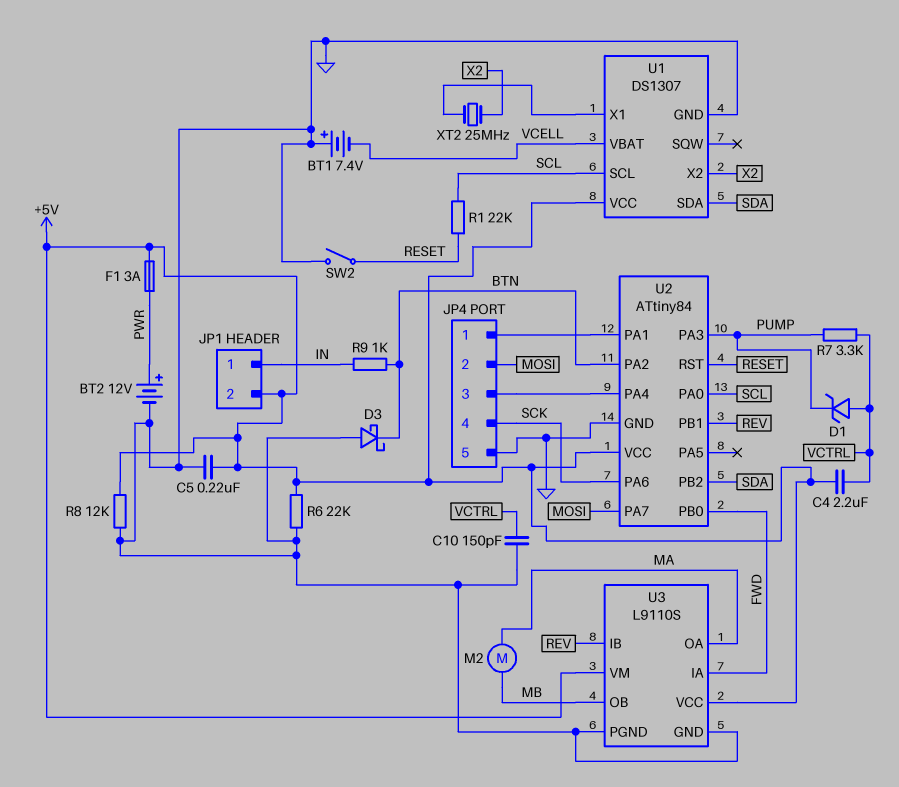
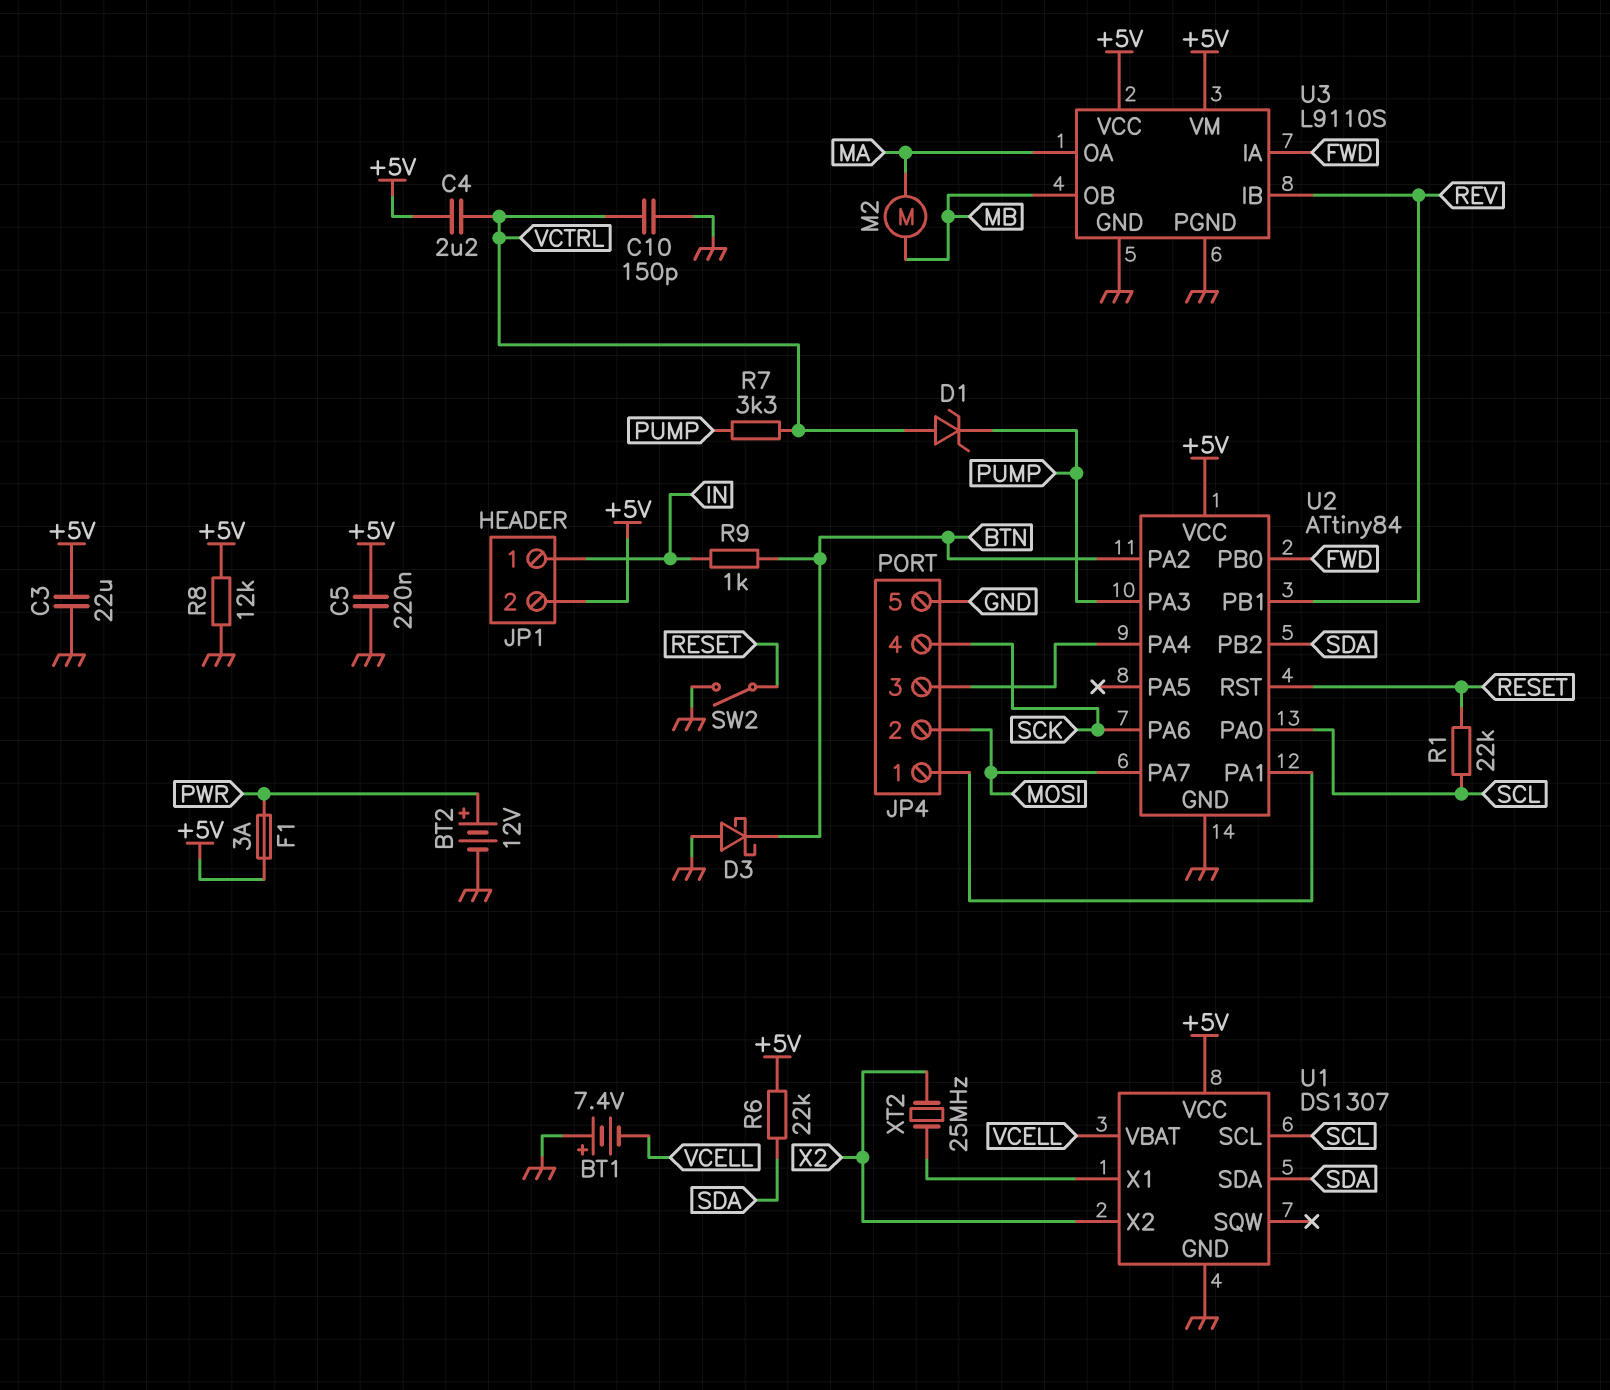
C3: none -> 22uF (+5V, GND)
R6: 22k (+5V, GND) -> 22k (+5V, SDA)

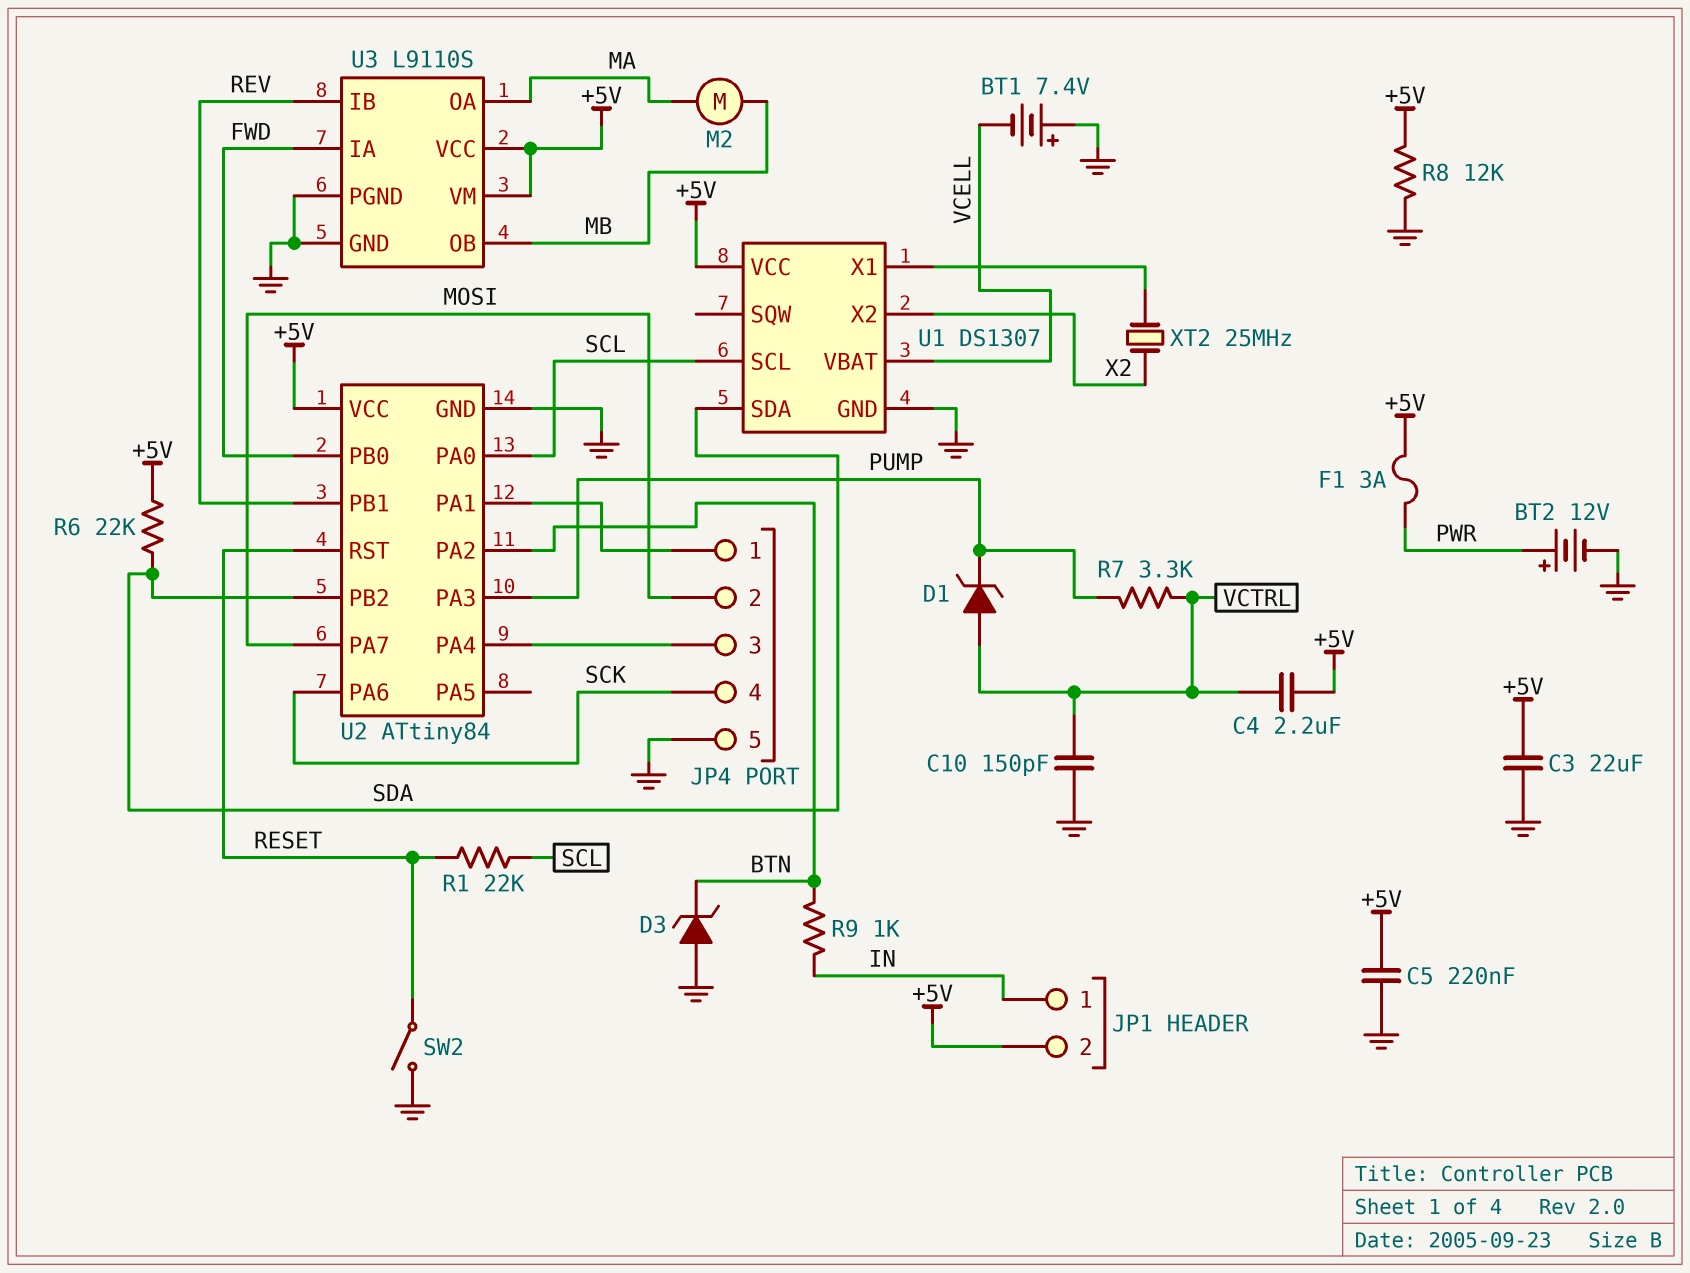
D3: schottky (A GND, K BTN) -> zener (A GND, K BTN)

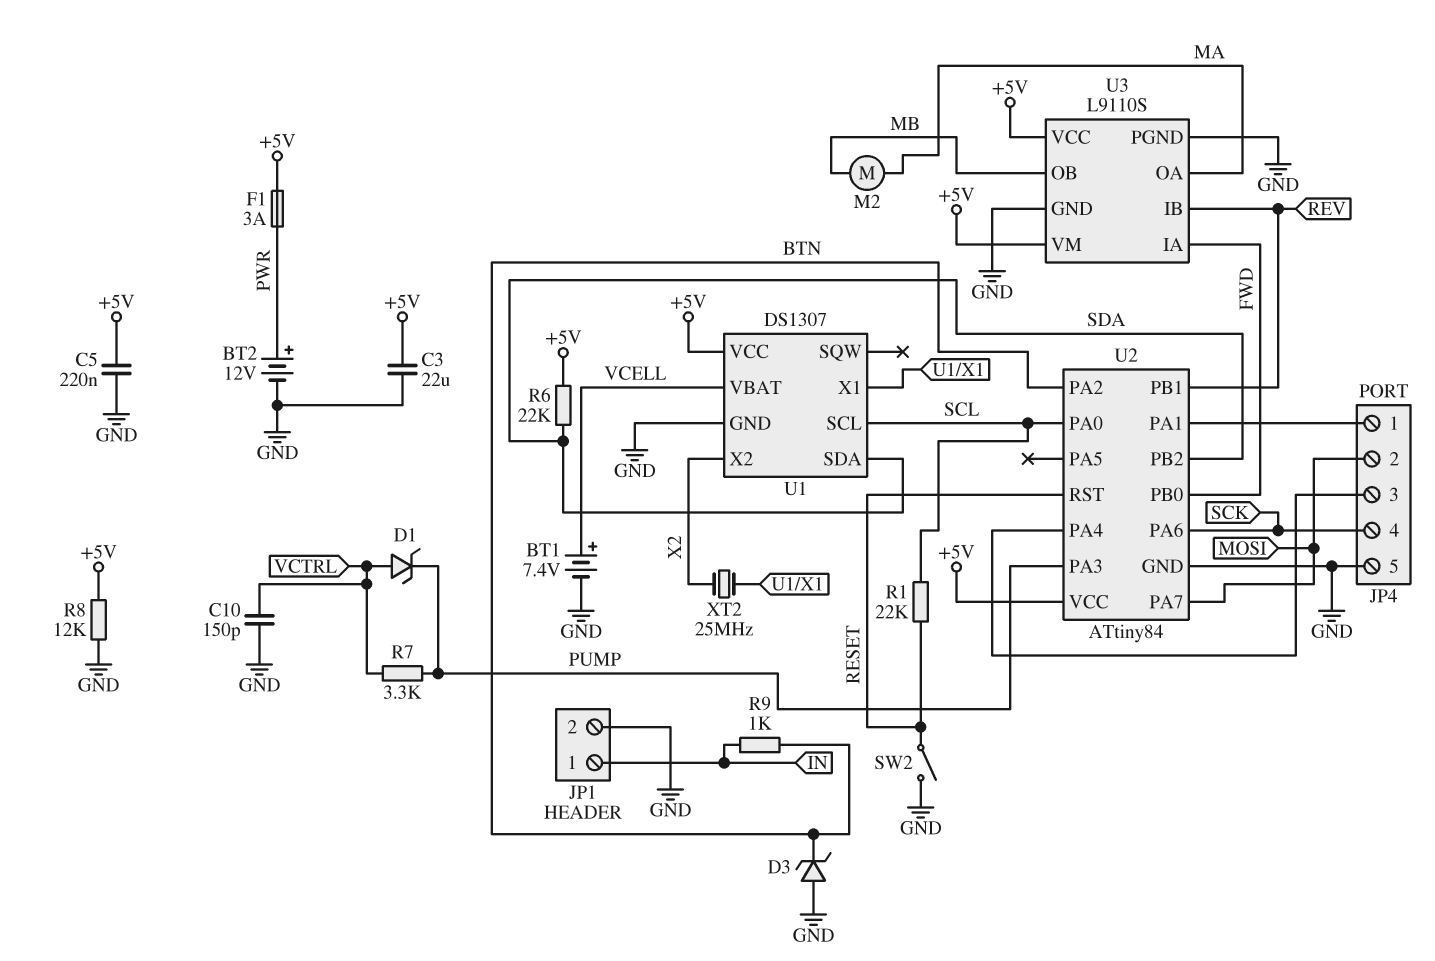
BT1: 7.4V (plus GND, minus VCELL) -> 7.4V (plus VCELL, minus GND)
C4: 2.2uF (+5V, VCTRL) -> none
JP1 pin 2: +5V -> GND

